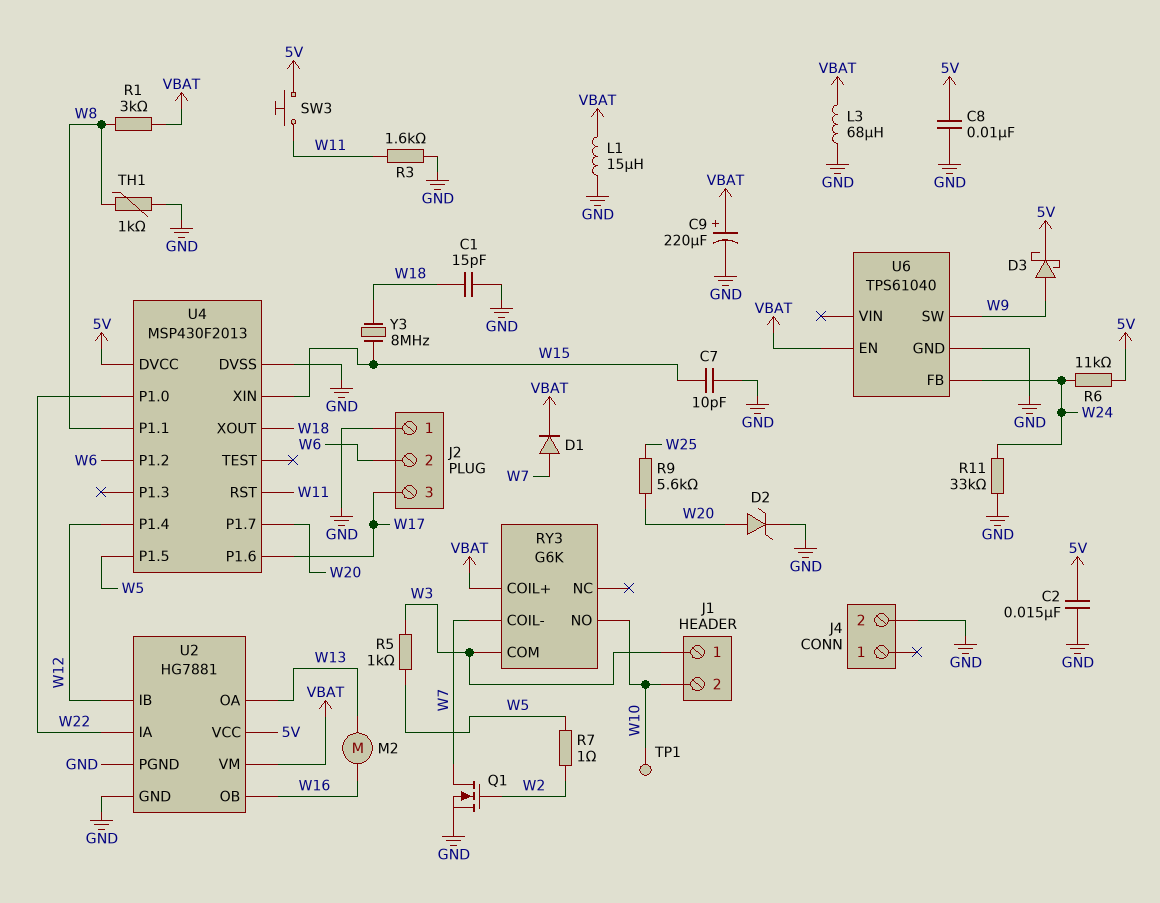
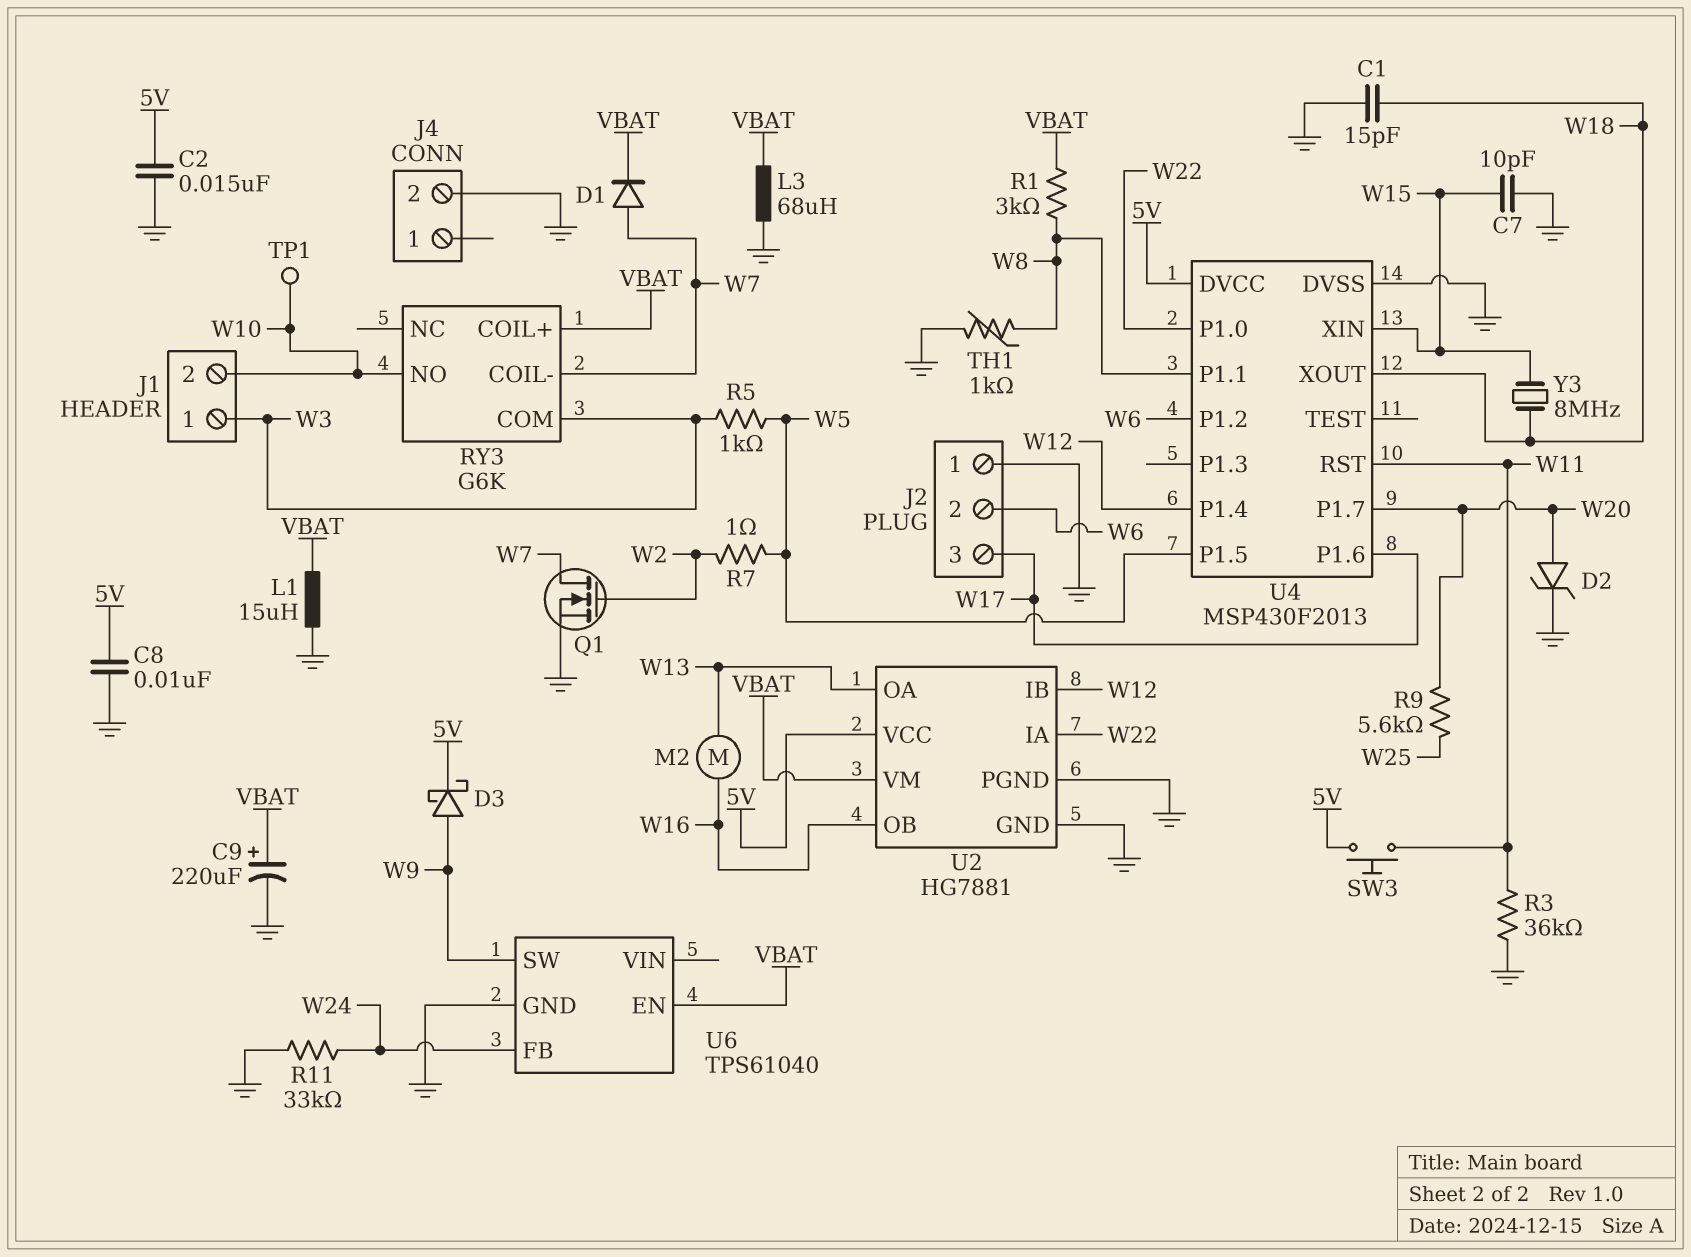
R3: 1.6k (GND, W11) -> 36k (GND, W11)
R6: 11k (5V, W24) -> none

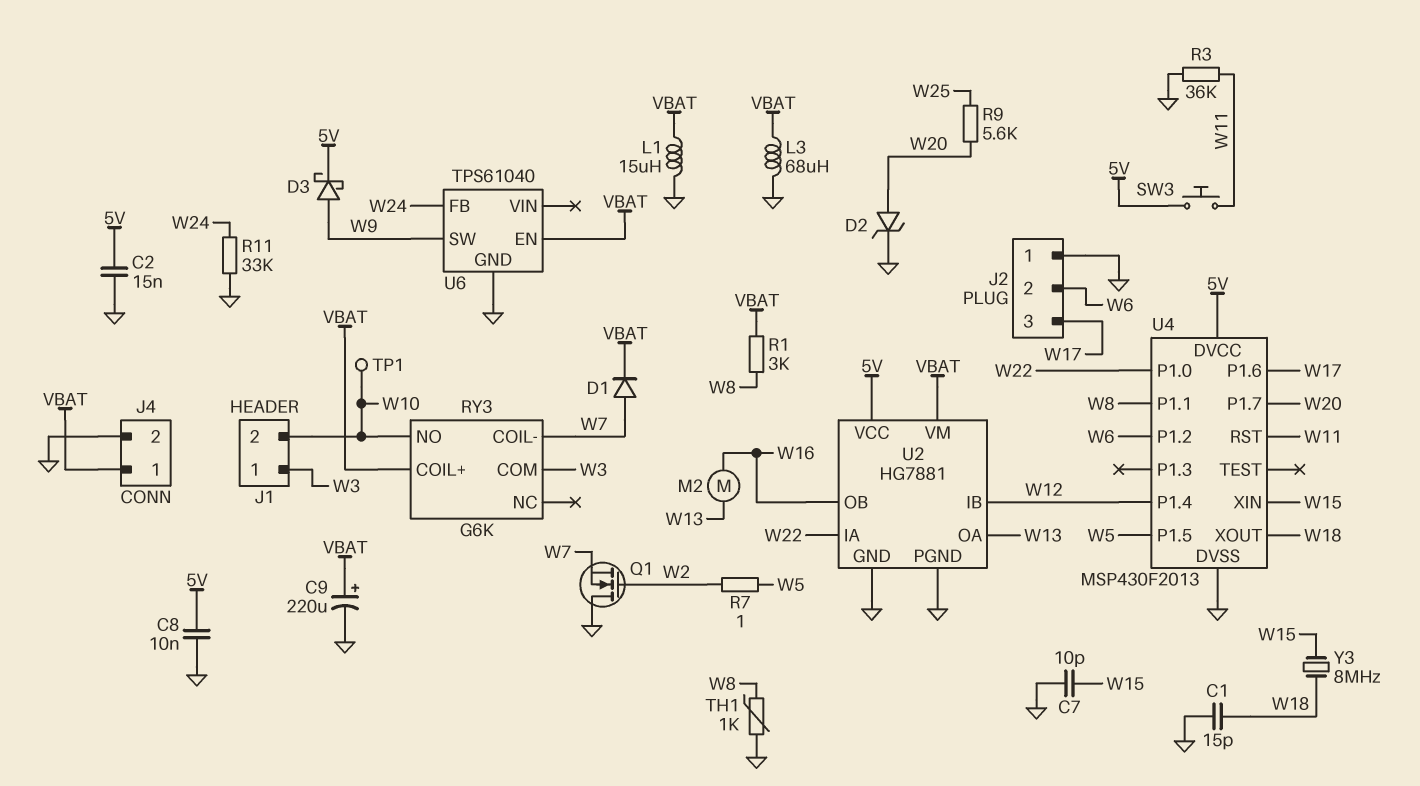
J4 pin 1: none -> VBAT
Q1: NMOS (G W2, D W7, S GND) -> NMOS (G W2, D GND, S W7)
R5: 1k (W3, W5) -> none

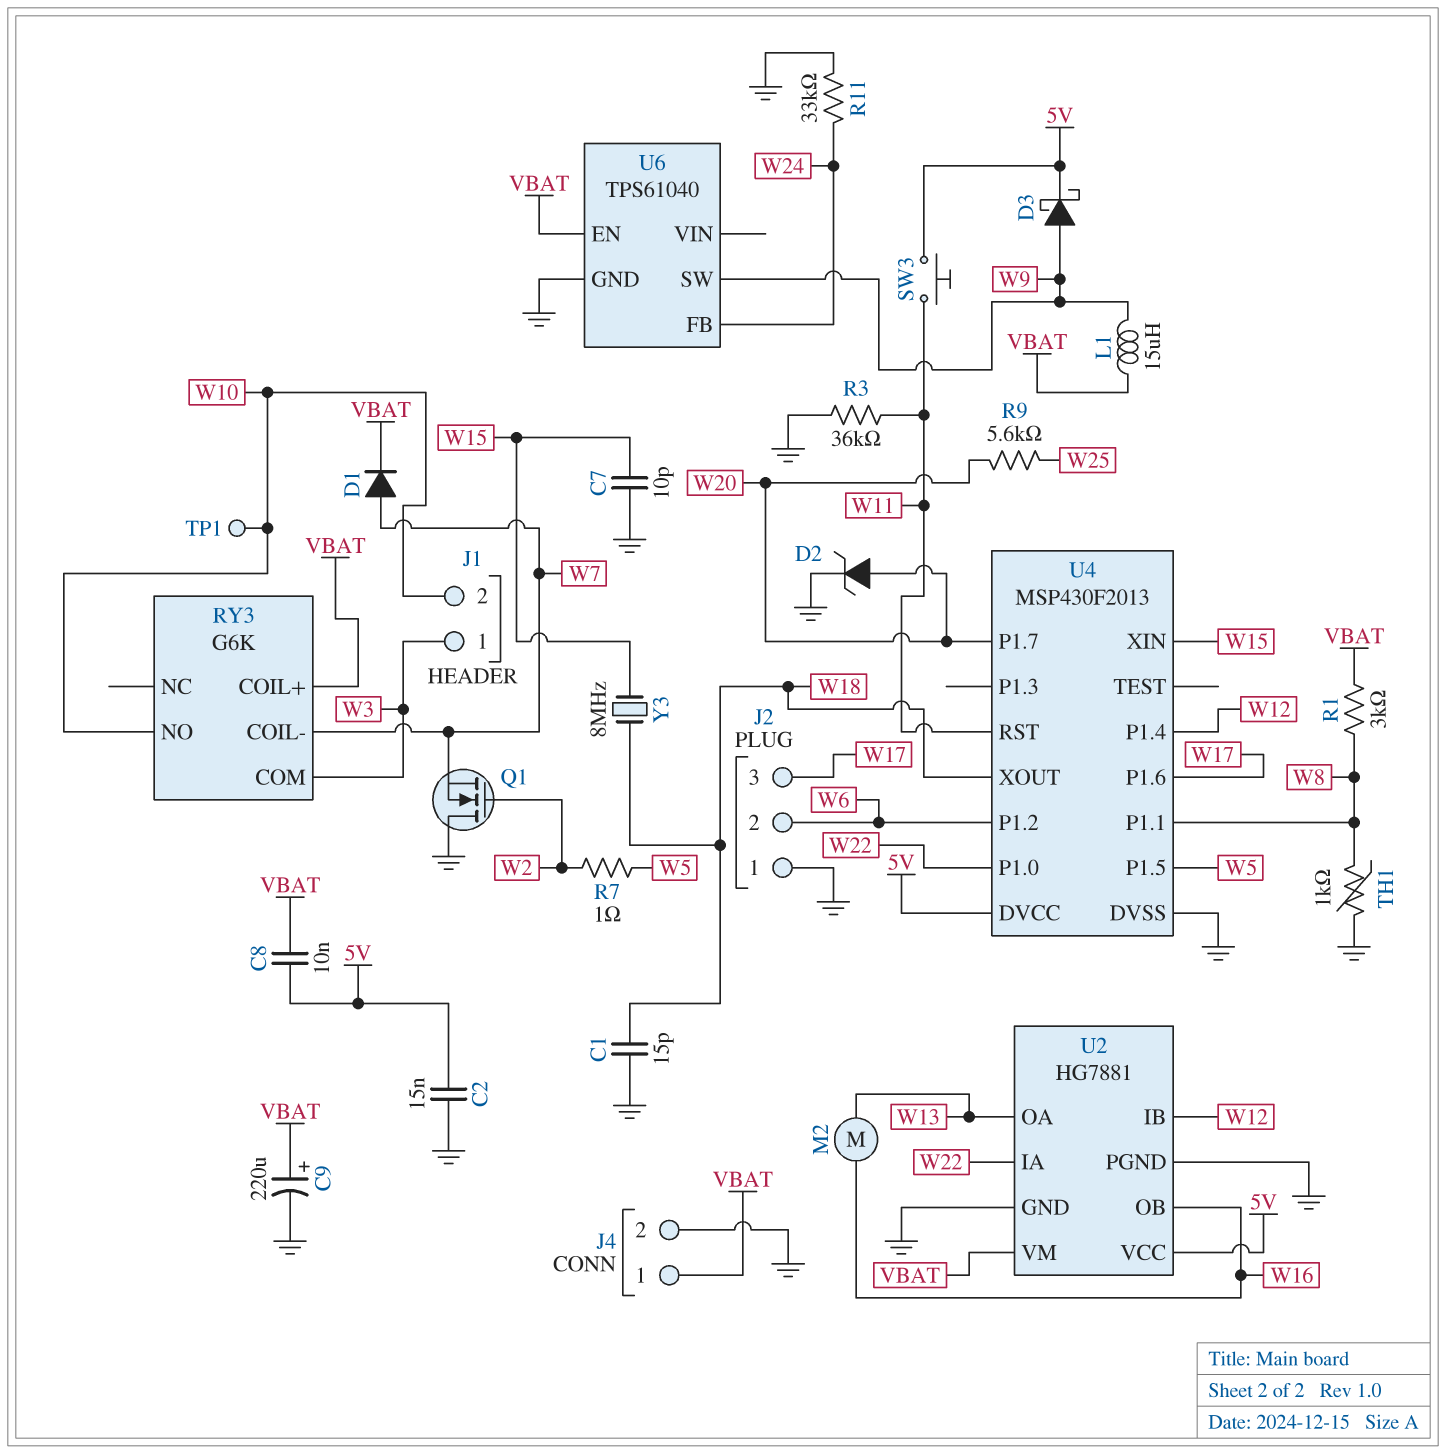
C8: 10nF (5V, GND) -> 10nF (5V, VBAT)
L1: 15uH (GND, VBAT) -> 15uH (VBAT, W9)
L3: 68uH (GND, VBAT) -> none

